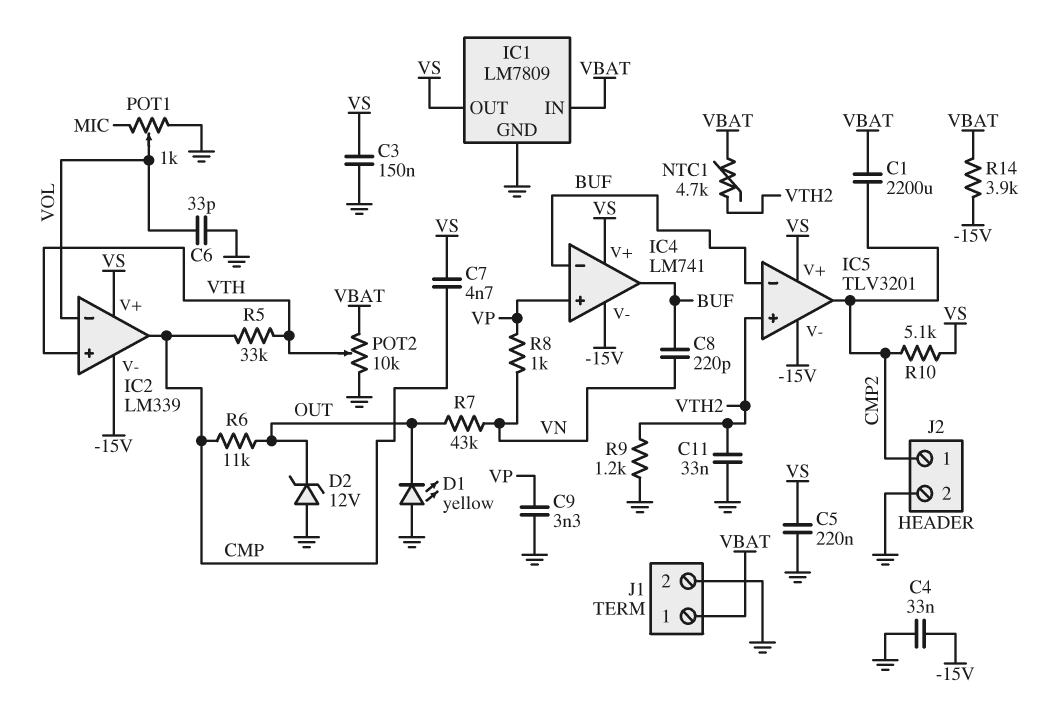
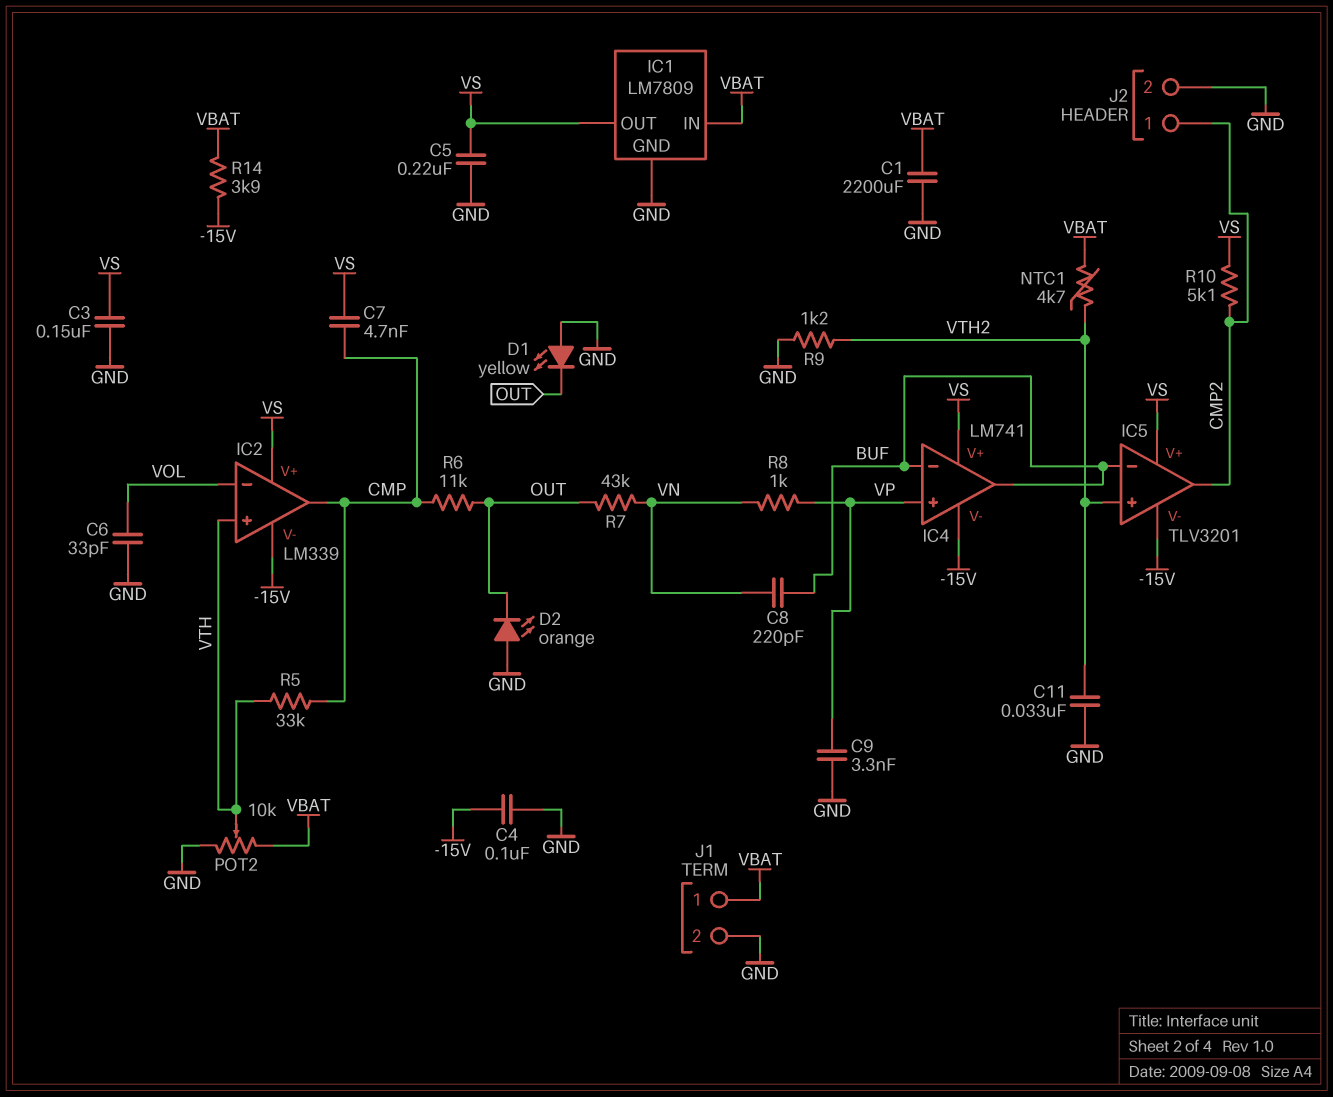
C1: 2200uF (CMP2, VBAT) -> 2200uF (GND, VBAT)
C4: 33nF (-15V, GND) -> 100nF (-15V, GND)
D2: zener 12V (A GND, K OUT) -> LED orange (A GND, K OUT)
POT1: 1k (GND, MIC, wiper VOL) -> none

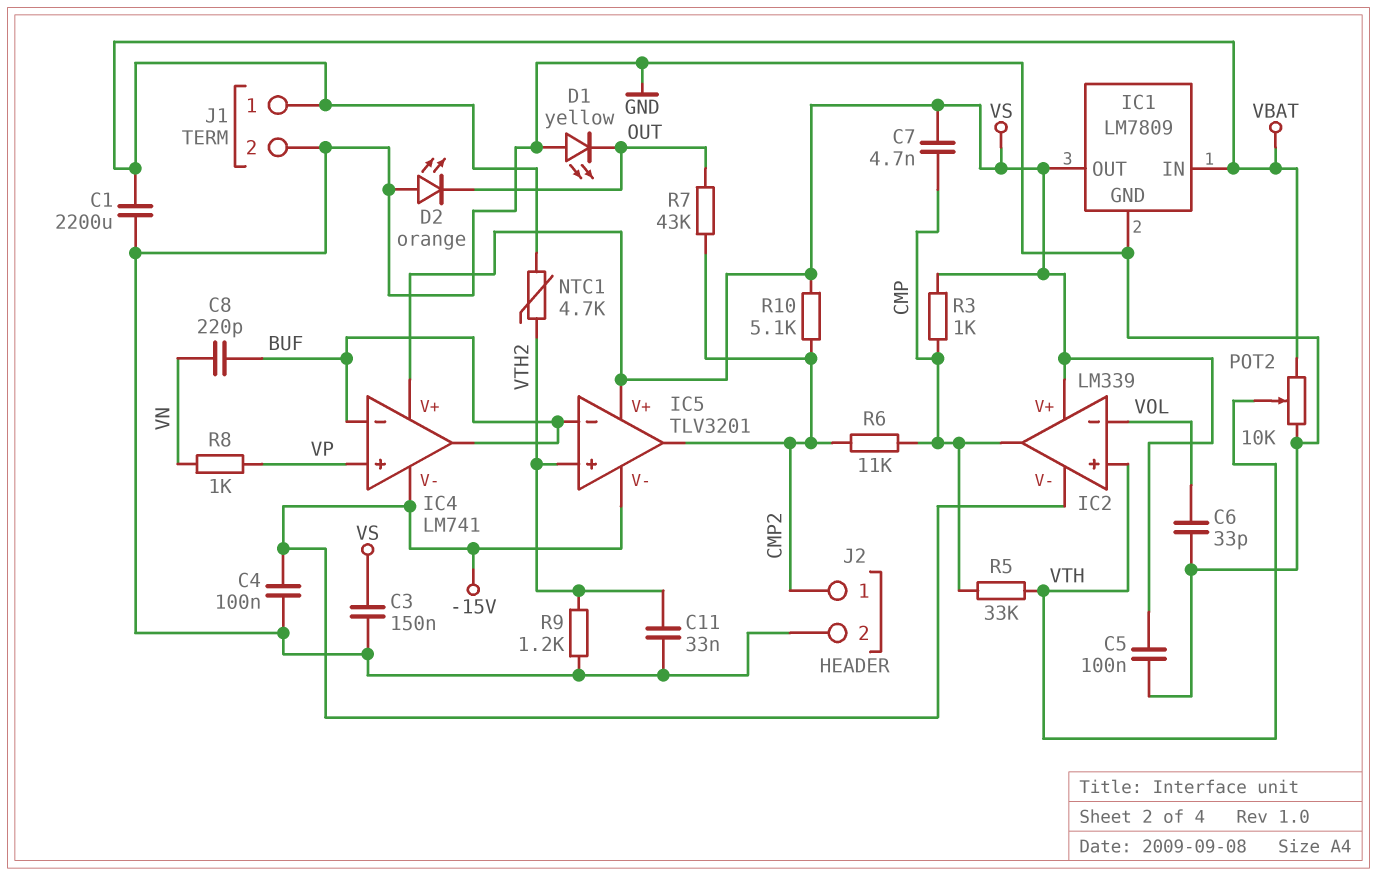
C5: 220nF (GND, VS) -> 100nF (GND, VS)
C9: 3.3nF (GND, VP) -> none
R3: none -> 1k (CMP, VS)
R6: 11k (CMP, OUT) -> 11k (CMP, CMP2)
R7: 43k (OUT, VN) -> 43k (CMP2, OUT)
R14: 3.9k (-15V, VBAT) -> none

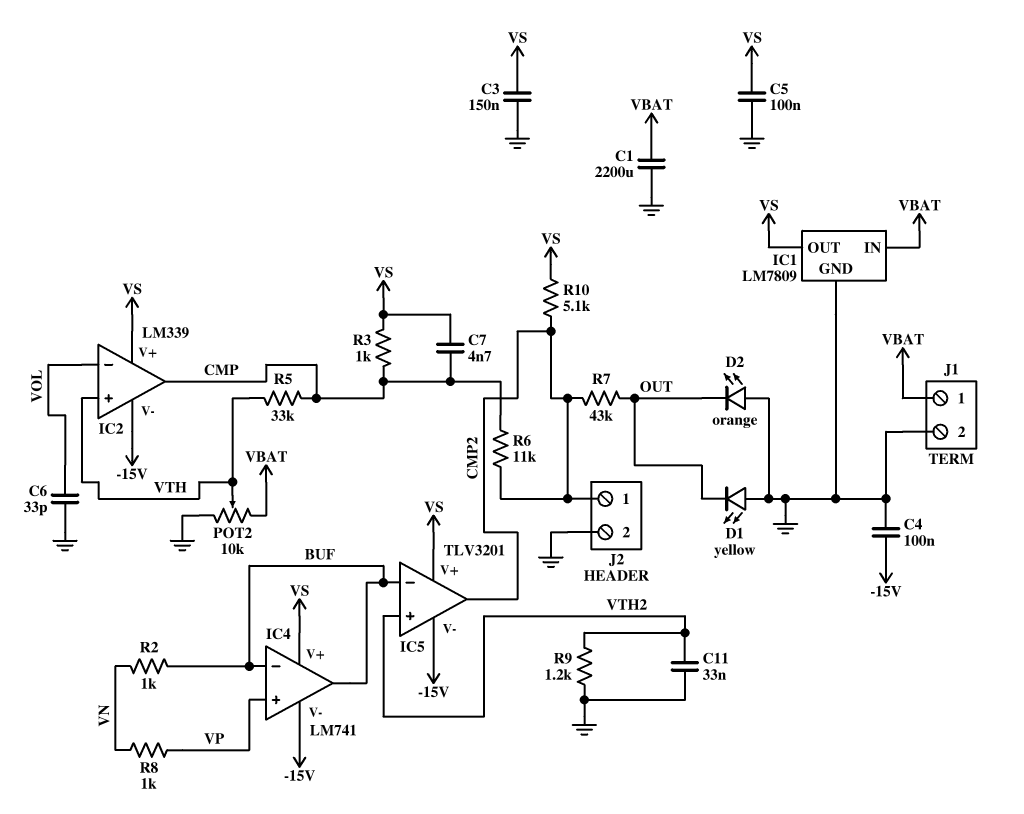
C8: 220pF (BUF, VN) -> none
NTC1: 4.7k (VBAT, VTH2) -> none
R2: none -> 1k (BUF, VN)

